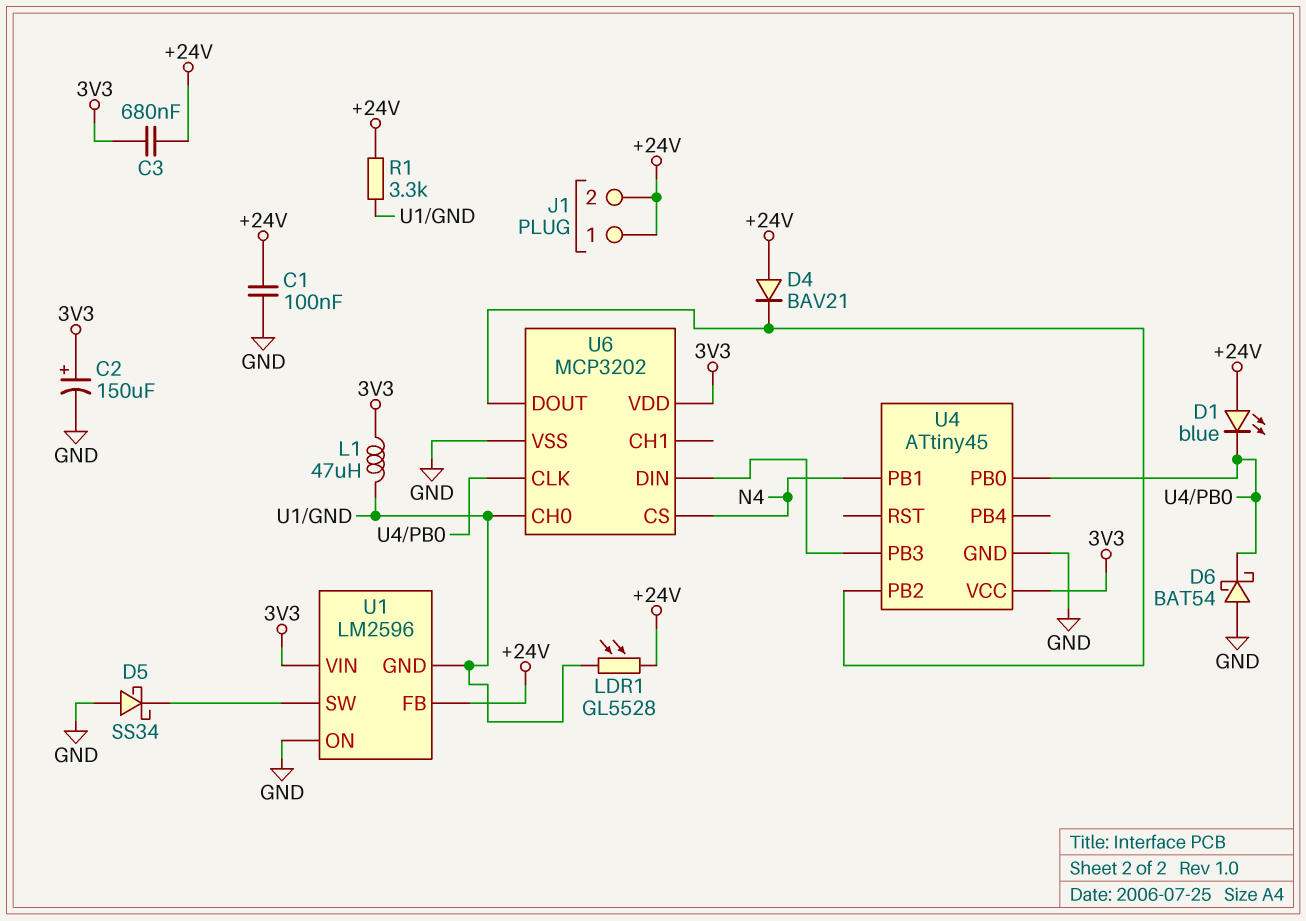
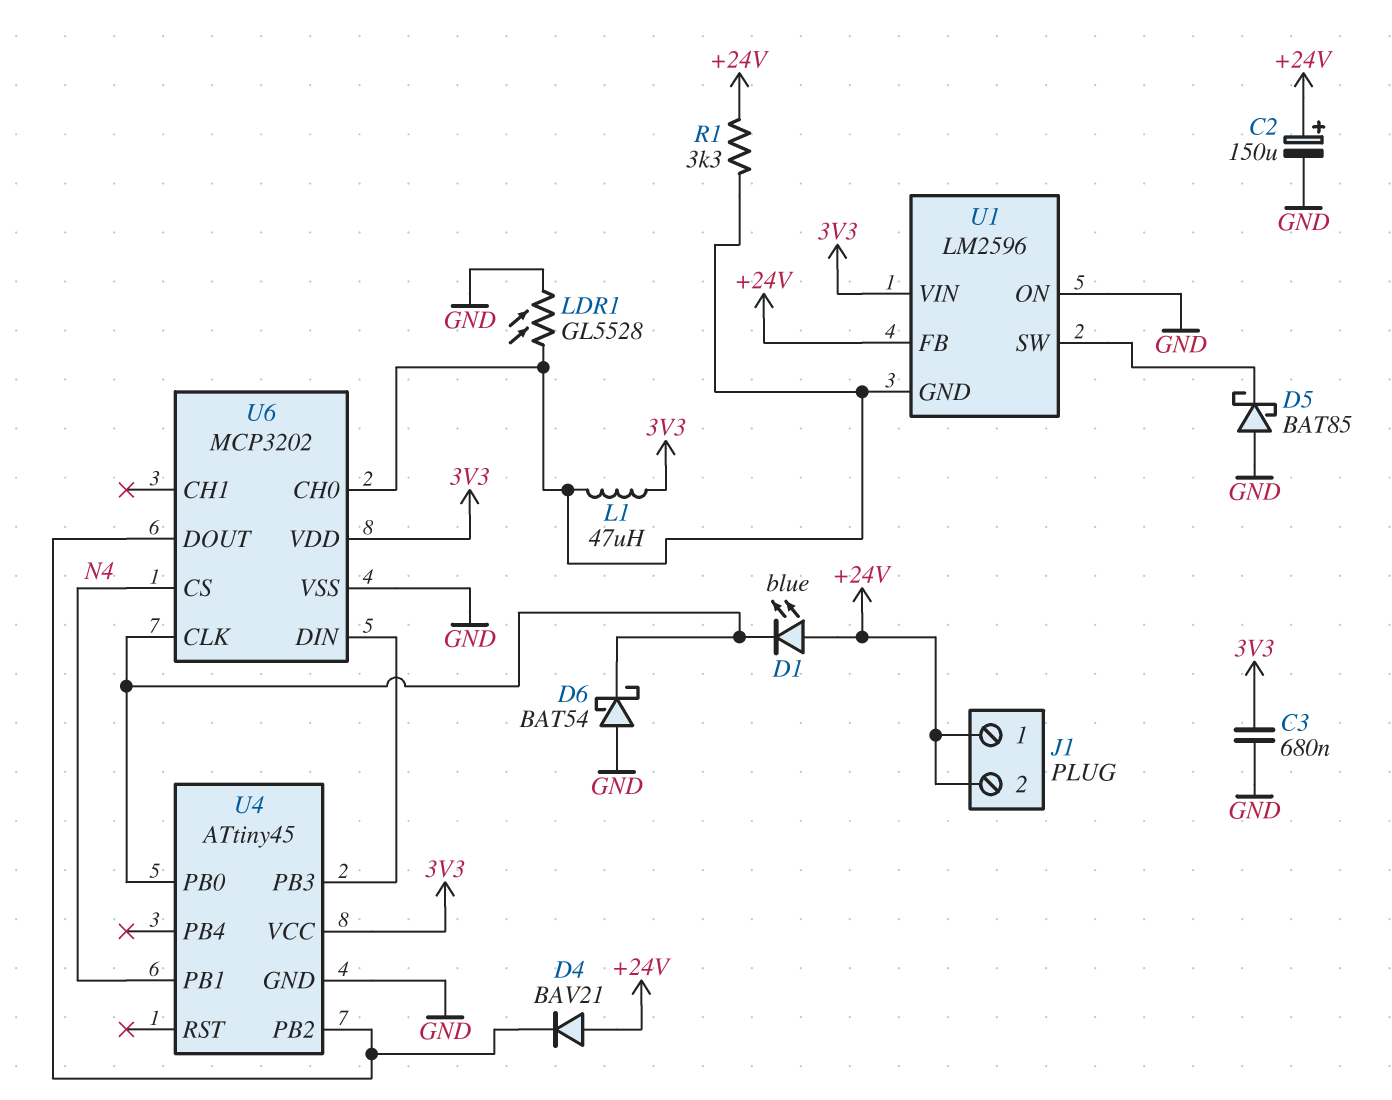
C1: 100nF (+24V, GND) -> none
C2: 150uF (plus 3V3, minus GND) -> 150uF (plus +24V, minus GND)
C3: 680nF (+24V, 3V3) -> 680nF (3V3, GND)
D5: schottky SS34 (A GND, K U1/SW) -> schottky BAT85 (A GND, K U1/SW)
LDR1: GL5528 (+24V, U1/GND) -> GL5528 (GND, U1/GND)

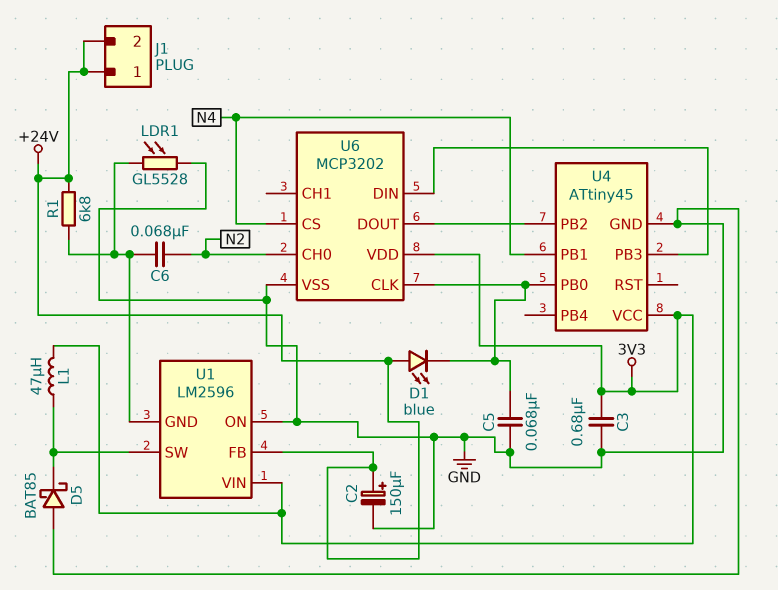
C5: none -> 68nF (GND, U4/PB0)
C6: none -> 68nF (N2, U1/GND)
D4: diode BAV21 (A +24V, K U4/PB2) -> none
D6: schottky BAT54 (A GND, K U4/PB0) -> none
L1: 47uH (3V3, U1/GND) -> 47uH (3V3, U1/SW)
R1: 3.3k (+24V, U1/GND) -> 6.8k (+24V, U1/GND)
U6 pin CH0: U1/GND -> N2

